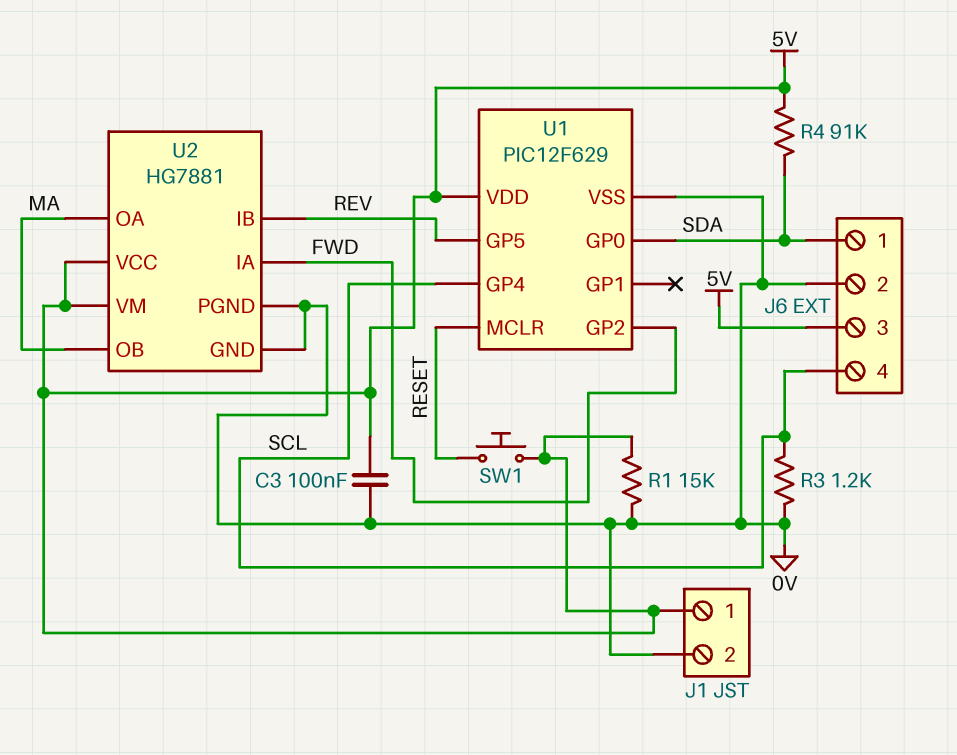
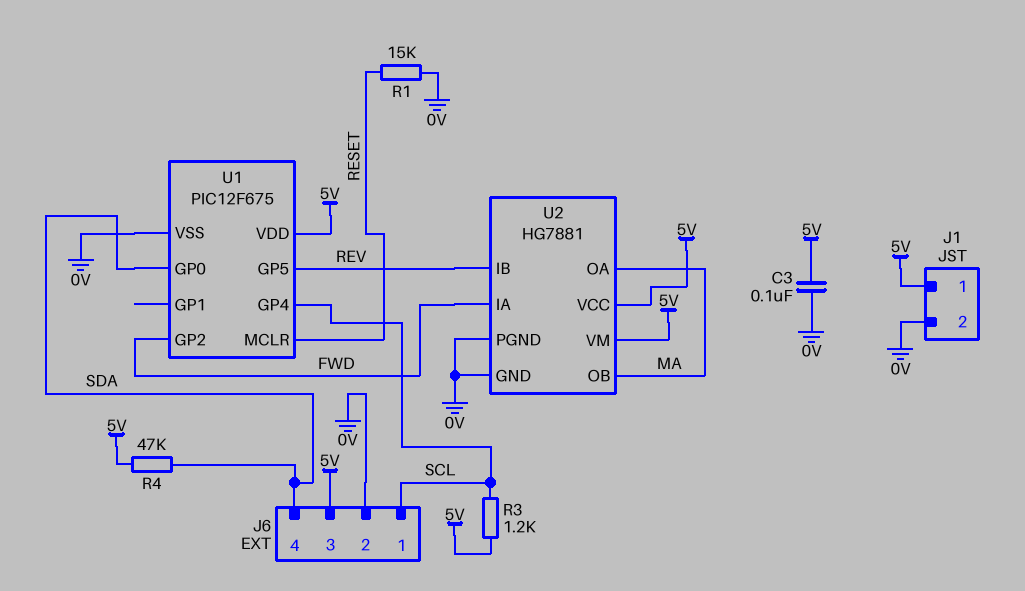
J6 pin 1: SDA -> SCL
J6 pin 4: SCL -> SDA
R1: 15k (0V, 5V) -> 15k (0V, RESET)
R3: 1.2k (0V, SCL) -> 1.2k (5V, SCL)
R4: 91k (5V, SDA) -> 47k (5V, SDA)
SW1: button (5V, RESET) -> none
U1: PIC12F629 -> PIC12F675

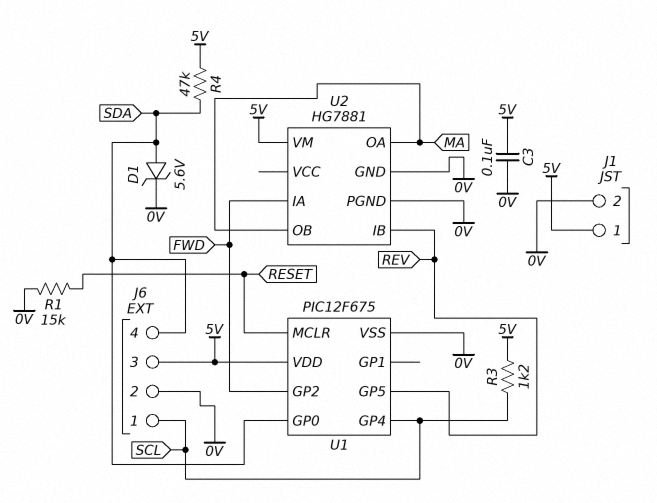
D1: none -> zener 5.6V (A SDA, K 0V)
U2 pin VCC: 5V -> none

